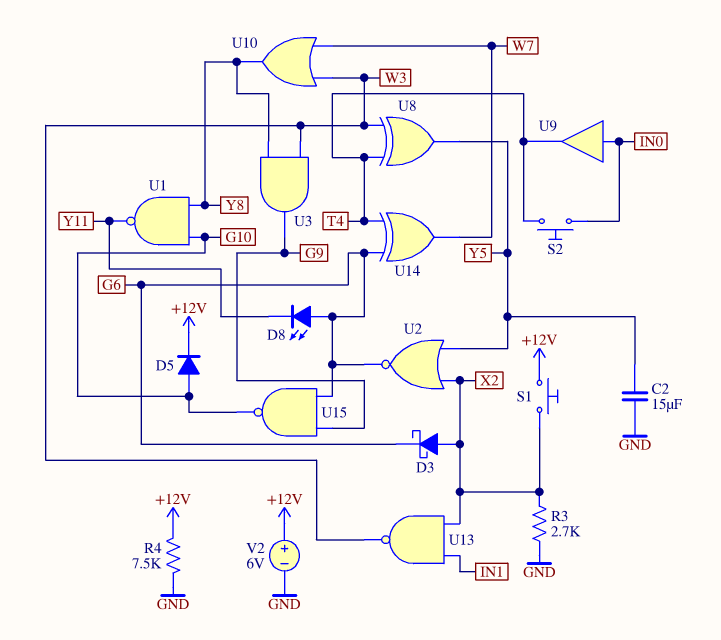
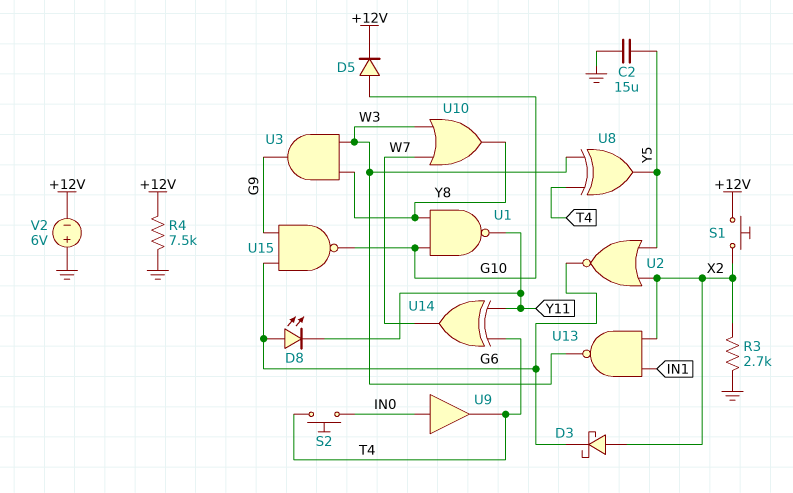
U14: XOR (in G6, in T4, out W7) -> XOR (in T4, in Y11, out W7)
V2: 6V (plus +12V, minus GND) -> 6V (plus GND, minus +12V)

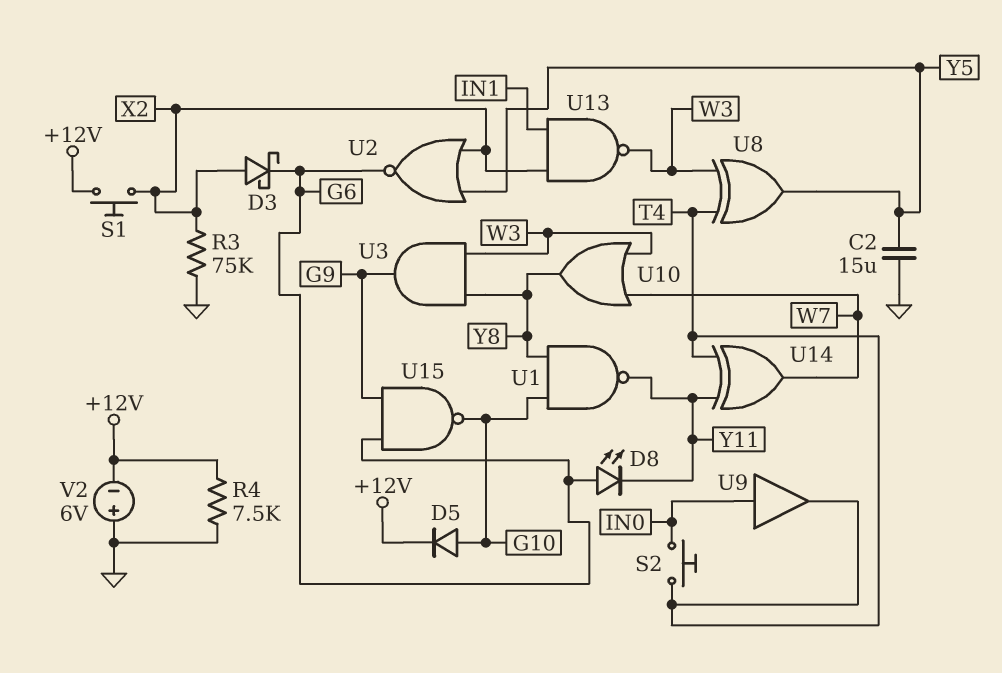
R3: 2.7k (GND, X2) -> 75k (GND, X2)

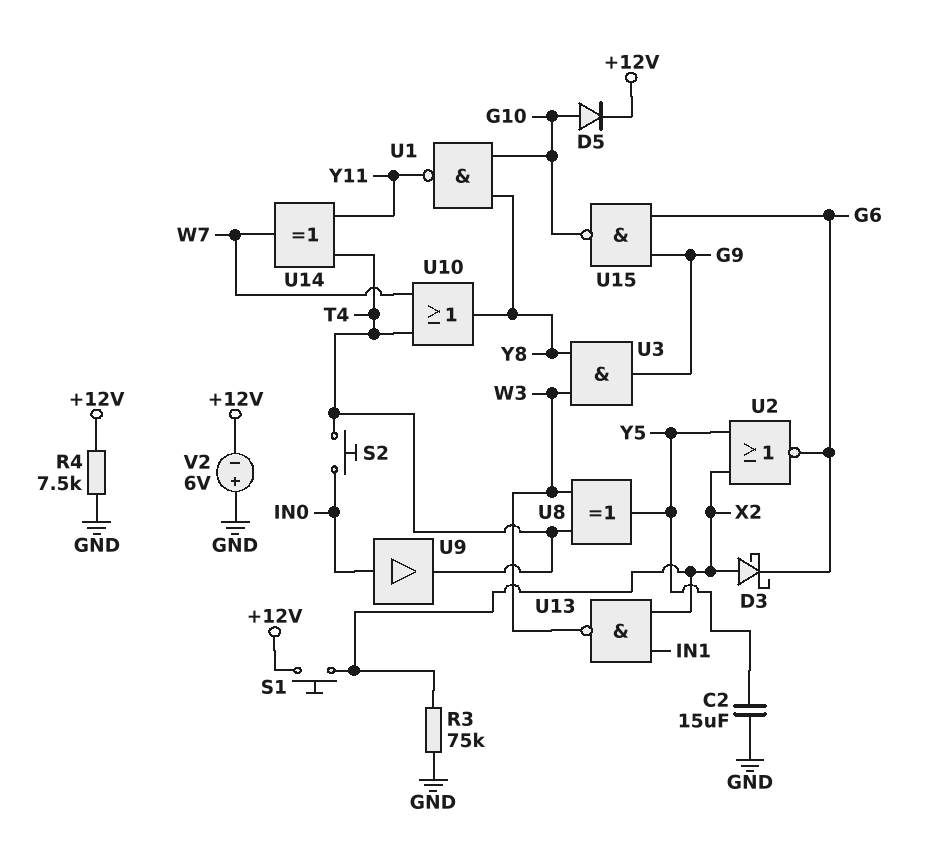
D8: LED (A G6, K Y11) -> none
U10: OR (in W3, in W7, out Y8) -> OR (in T4, in W7, out Y8)

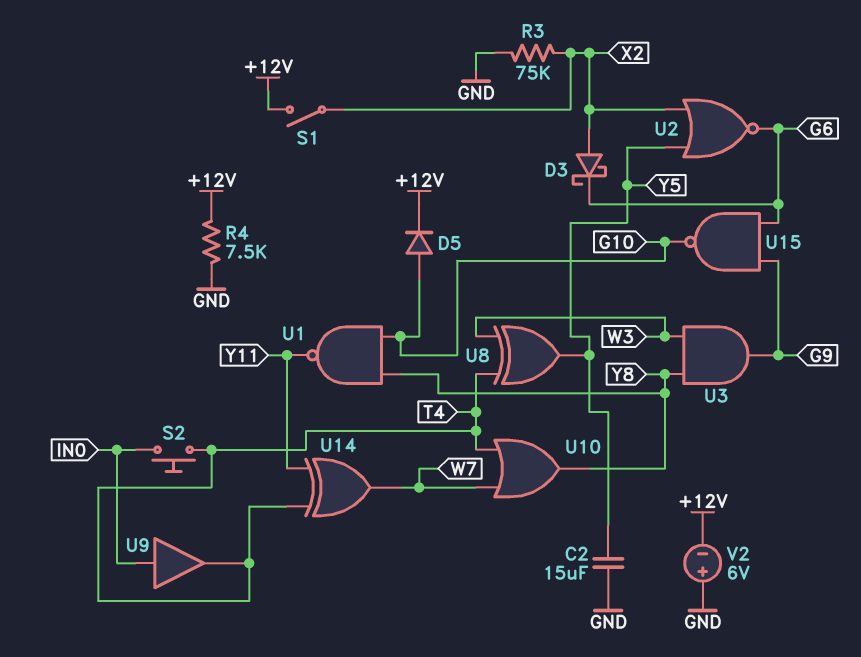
S1: button (+12V, X2) -> switch (+12V, X2)
U13: NAND (in IN1, in X2, out W3) -> none

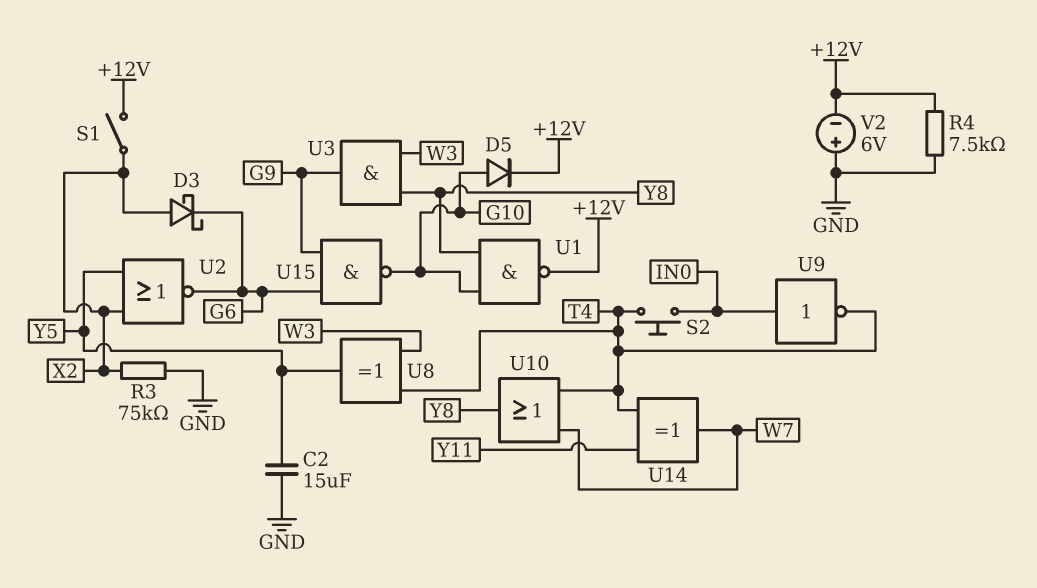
U1: NAND (in G10, in Y8, out Y11) -> NAND (in G10, in Y8, out +12V)
U9: buffer (in IN0, out T4) -> NOT (in IN0, out T4)

